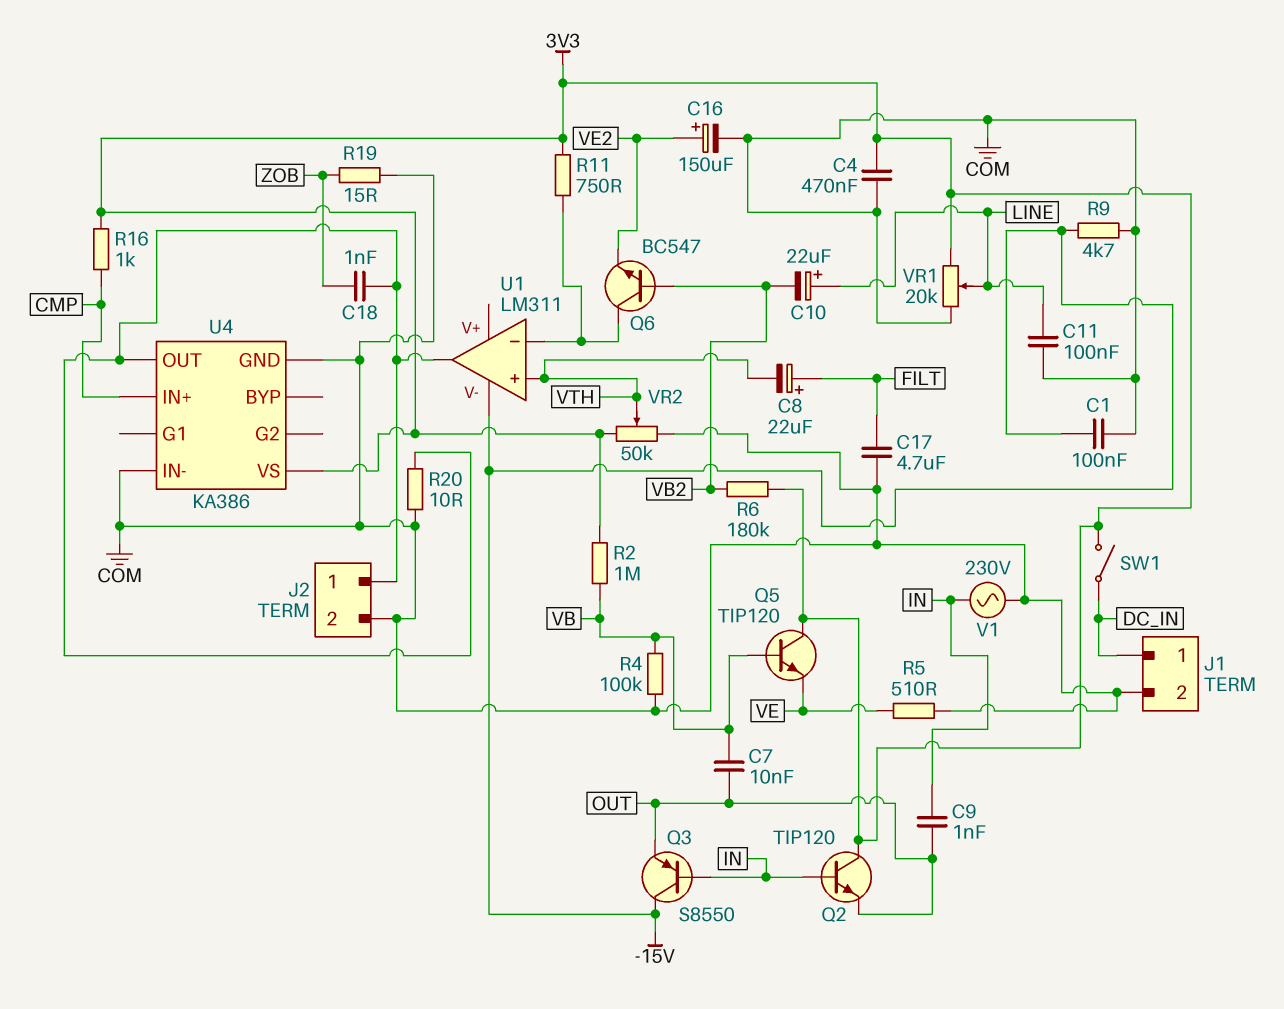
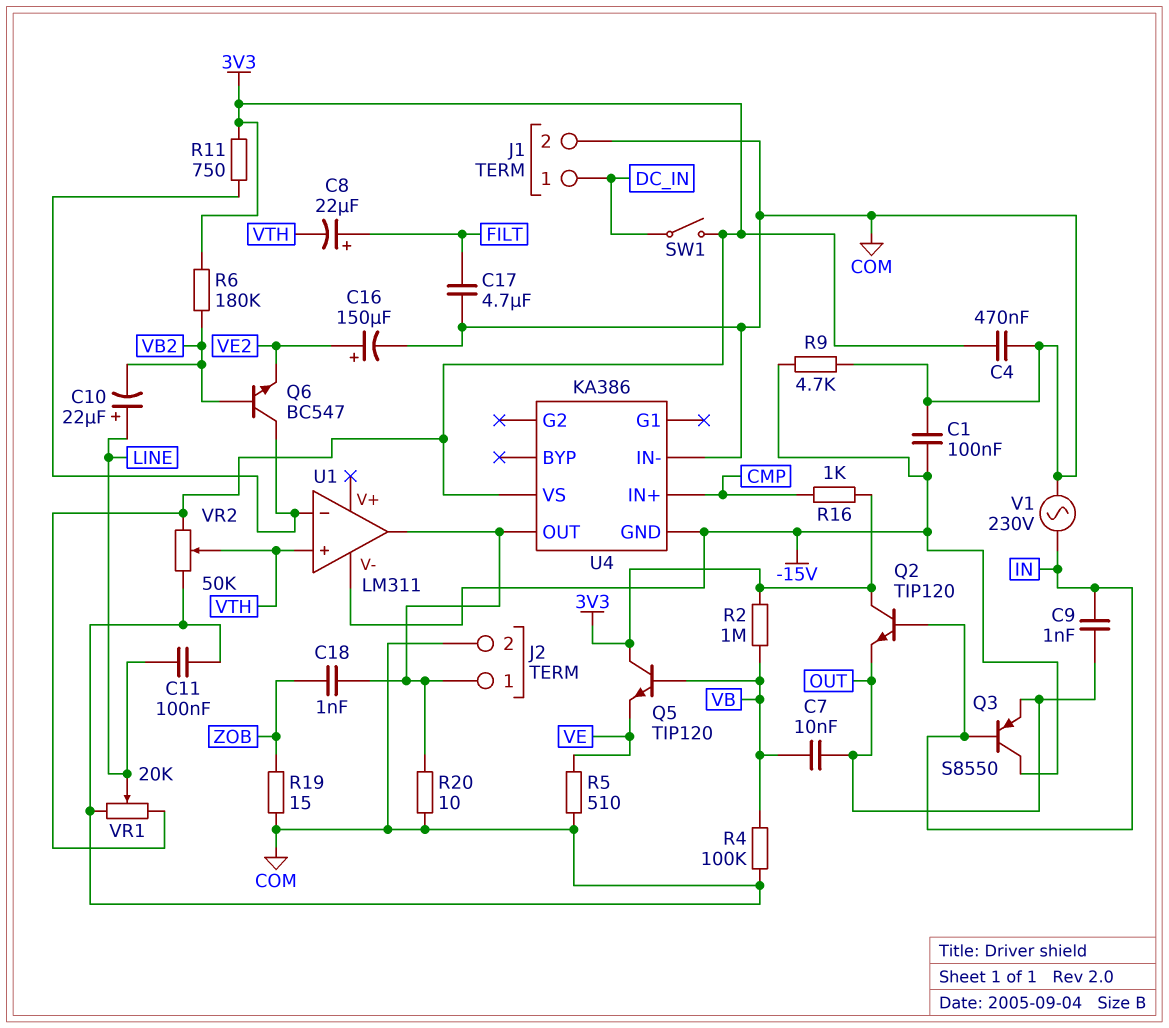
U4 pin GND: COM -> -15V

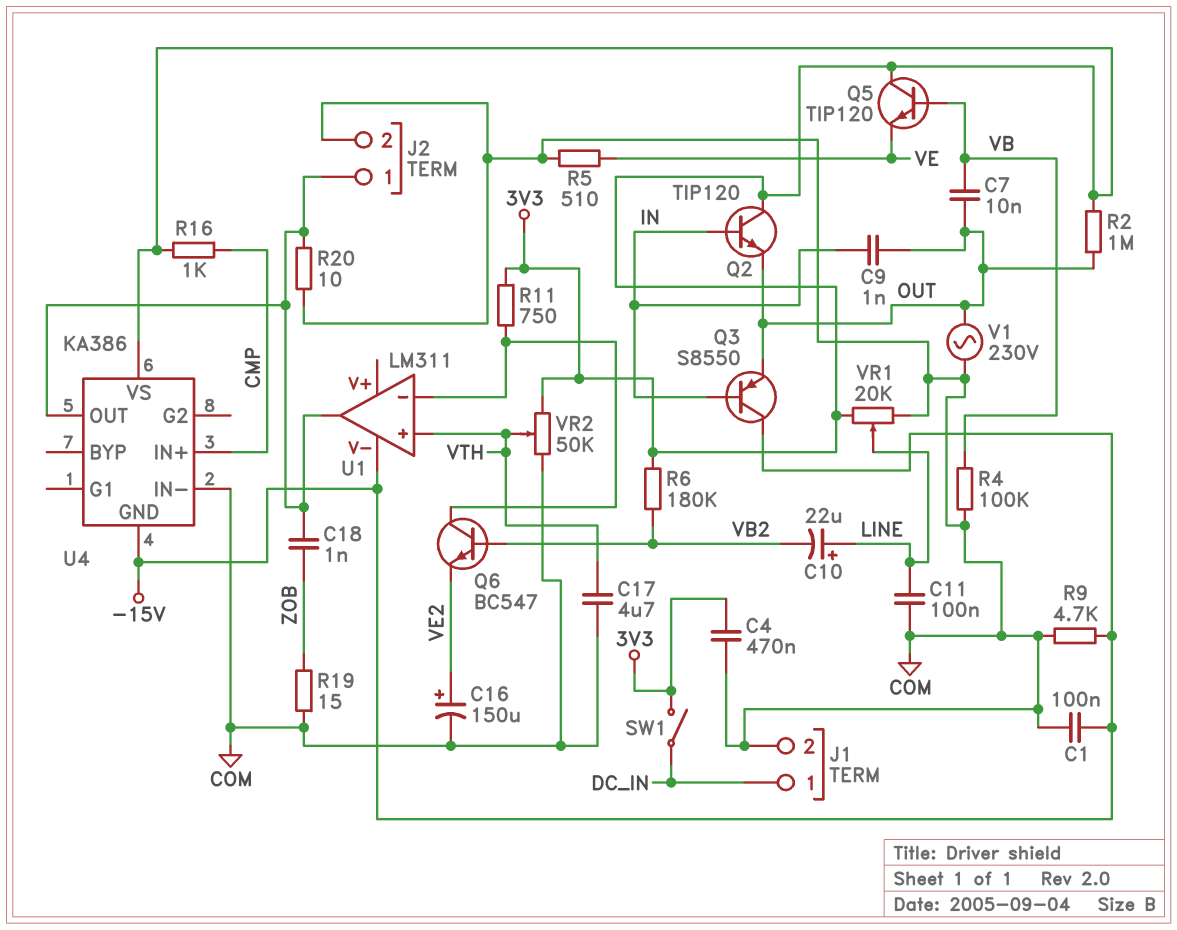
C8: 22uF (plus FILT, minus VTH) -> none
C17: 4.7uF (COM, FILT) -> 4.7uF (COM, VTH)
R2: 1M (3V3, VB) -> 1M (3V3, OUT)
V1: AC 230V (COM, IN) -> AC 230V (COM, OUT)

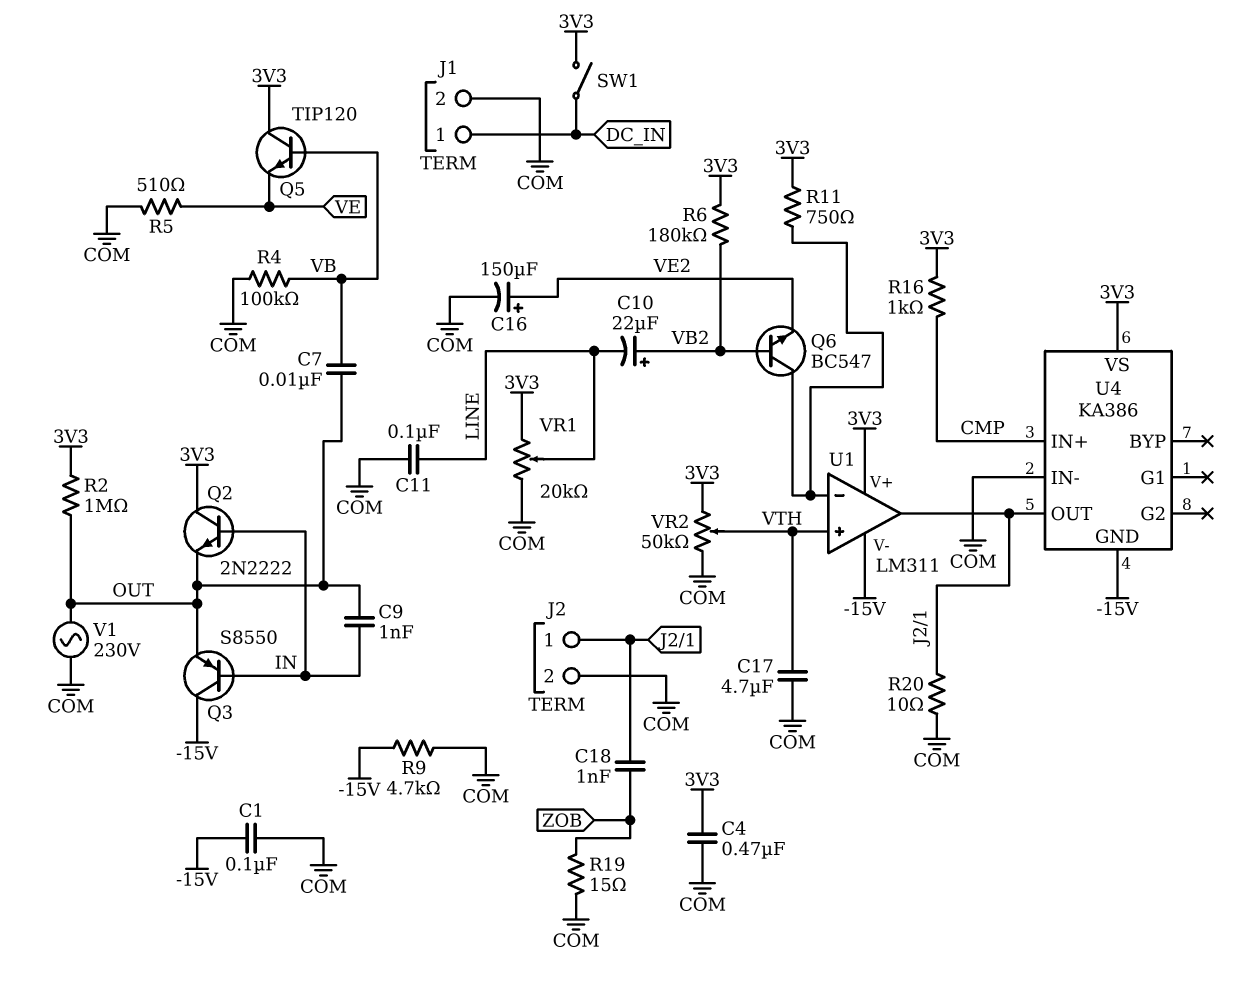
C10: 22uF (plus LINE, minus VB2) -> 22uF (plus VB2, minus LINE)
Q2: NPN TIP120 (B IN, C 3V3, E OUT) -> NPN 2N2222 (B IN, C 3V3, E OUT)
U1 pin V+: none -> 3V3

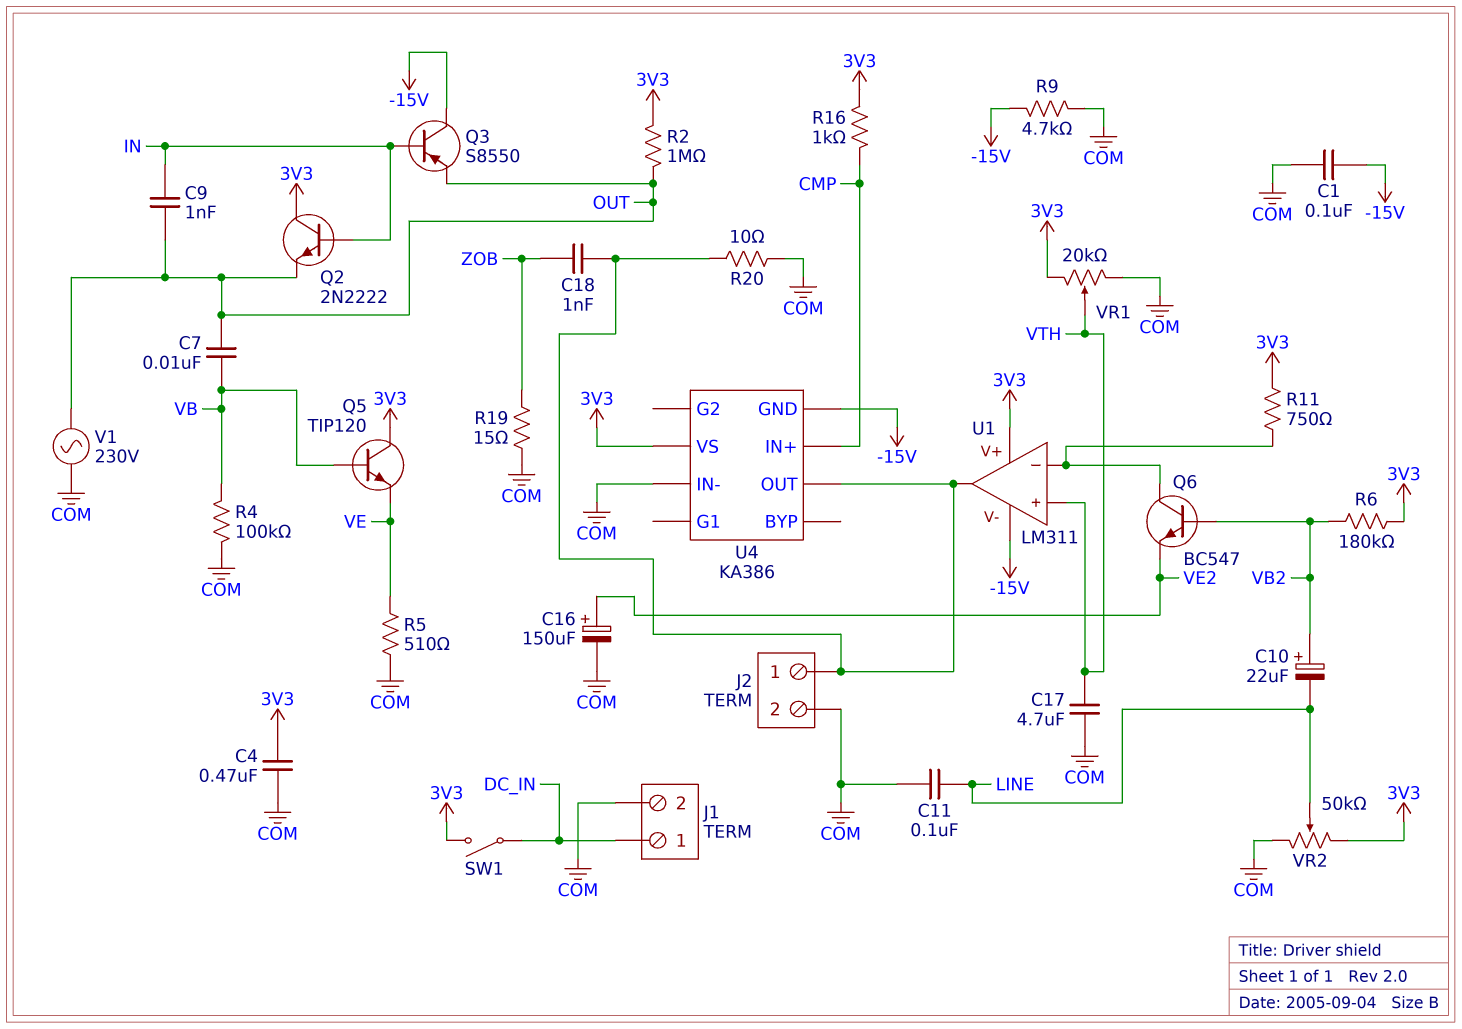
VR1: 20k (3V3, COM, wiper LINE) -> 20k (3V3, COM, wiper VTH)
VR2: 50k (3V3, COM, wiper VTH) -> 50k (3V3, COM, wiper LINE)

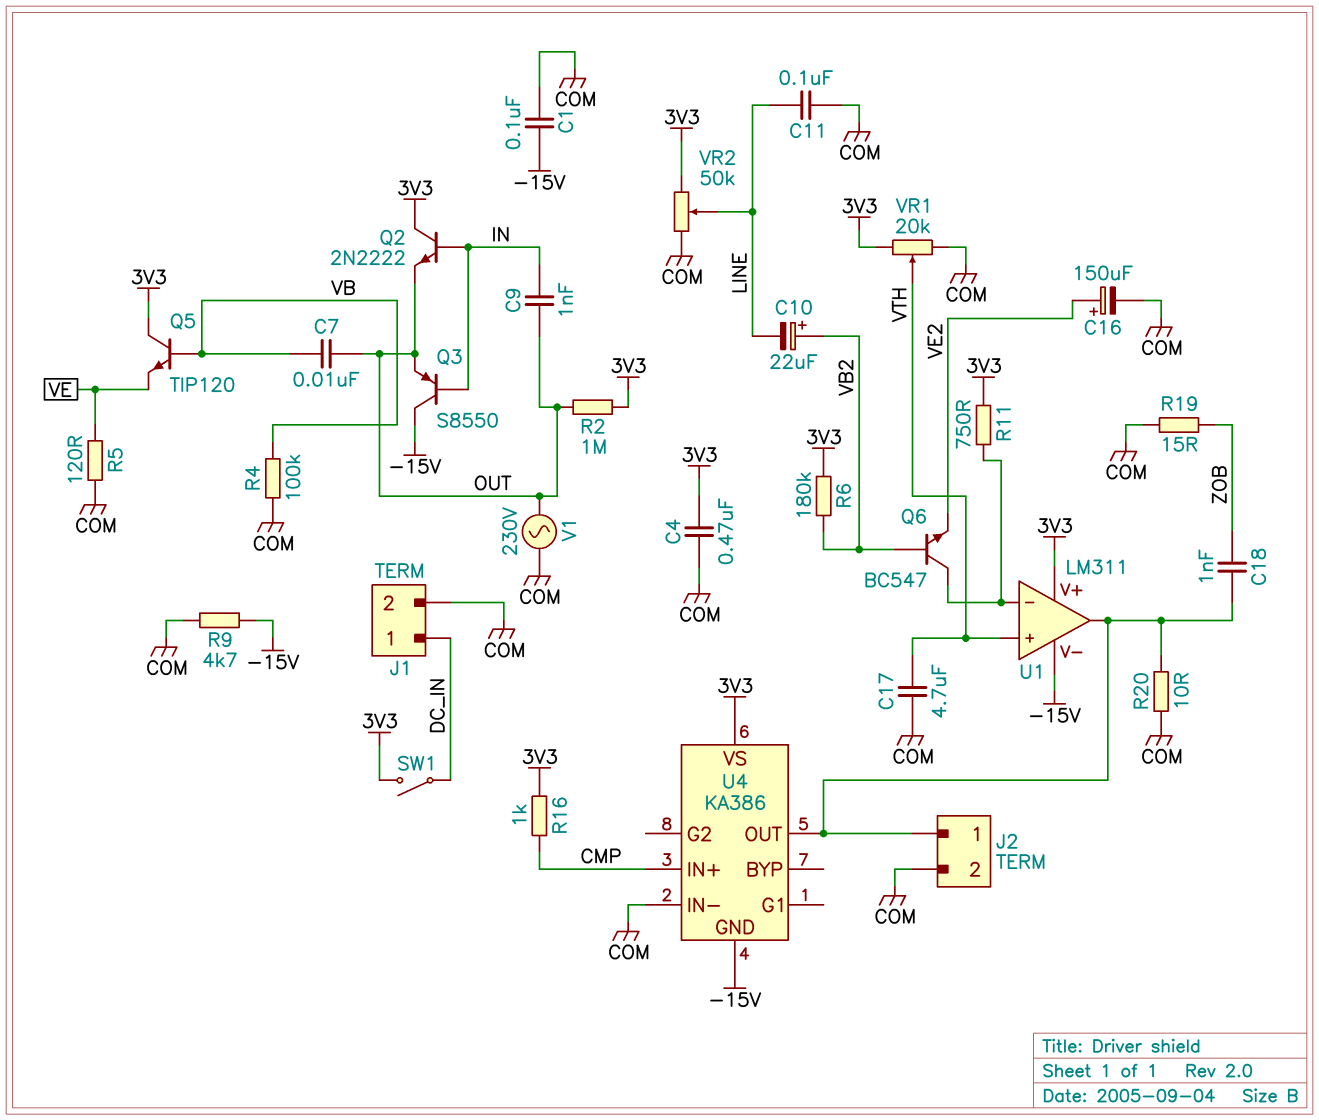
R5: 510 (COM, VE) -> 120 (COM, VE)

